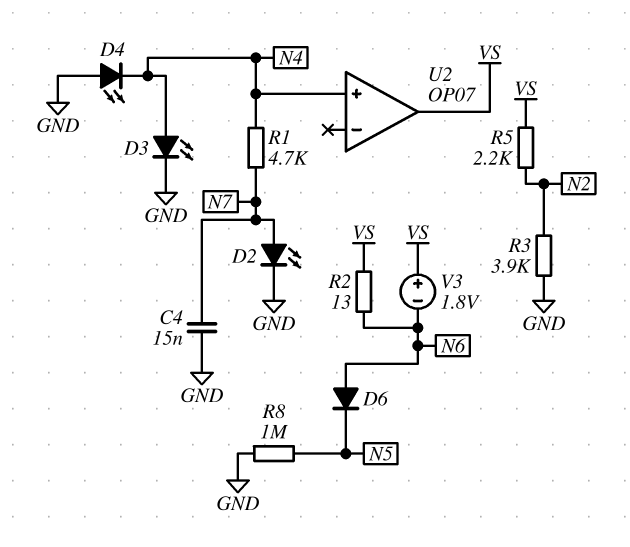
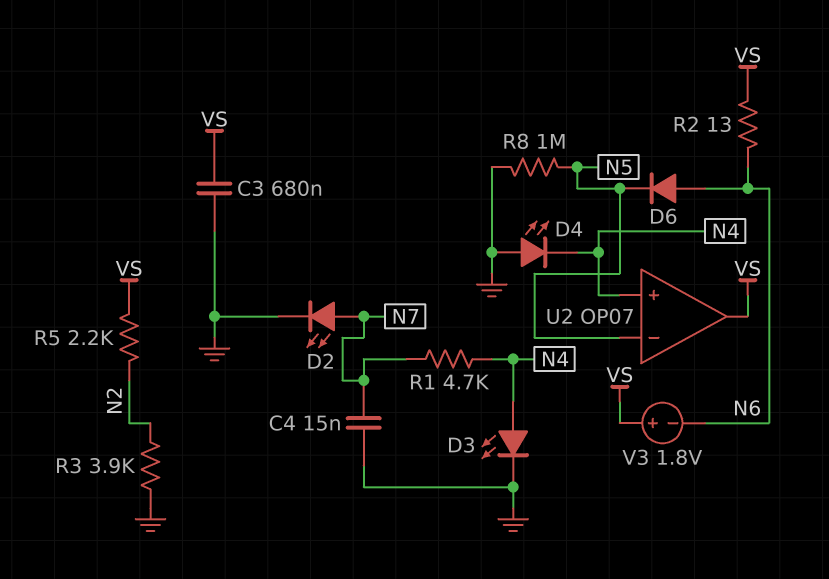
C3: none -> 680nF (GND, VS)
U2 pin in-: none -> N5

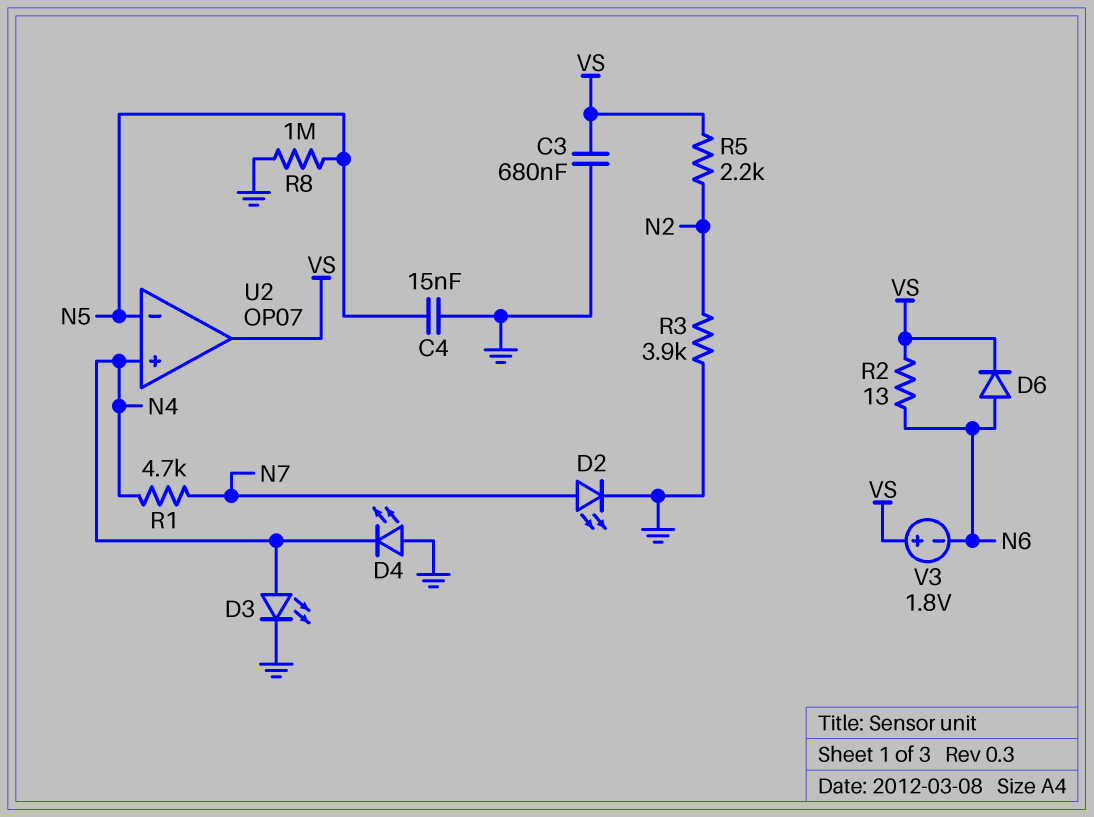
C4: 15nF (GND, N7) -> 15nF (GND, N5)
D6: diode (A N6, K N5) -> diode (A N6, K VS)

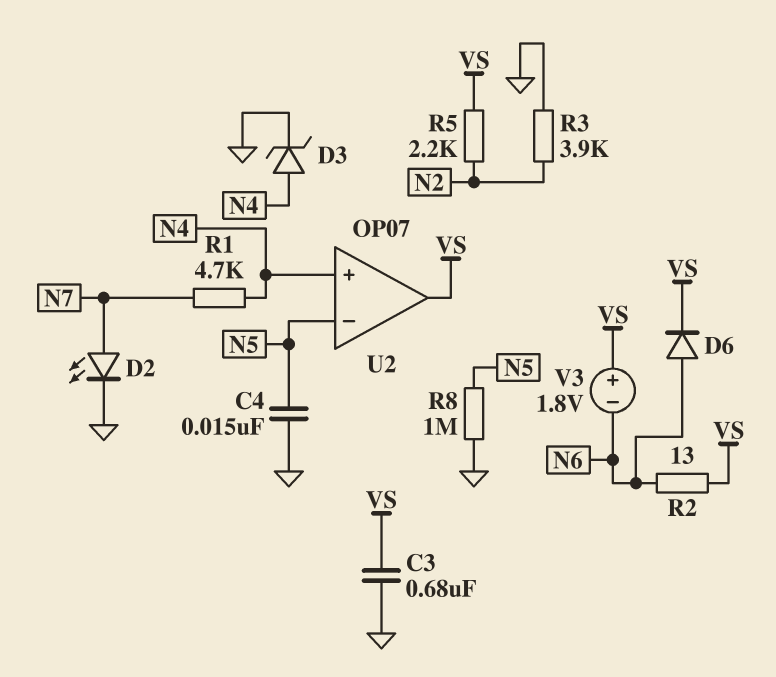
D3: LED (A N4, K GND) -> zener (A N4, K GND)
D4: LED (A GND, K N4) -> none

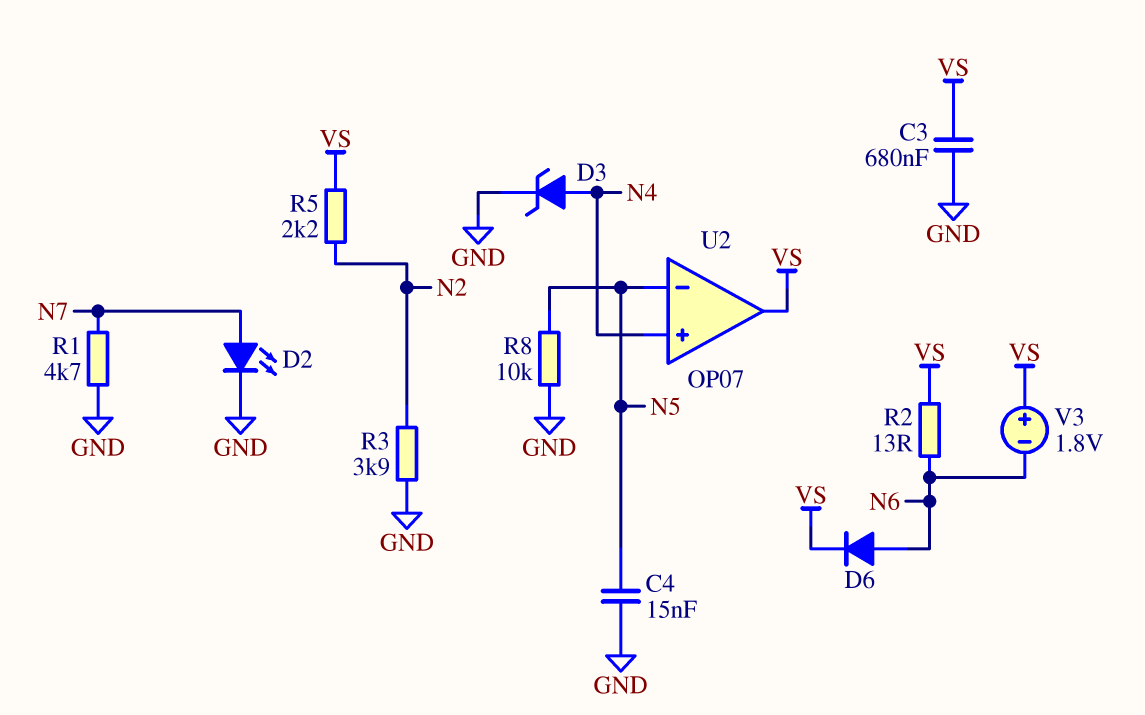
R1: 4.7k (N4, N7) -> 4.7k (GND, N7)
R8: 1M (GND, N5) -> 10k (GND, N5)

